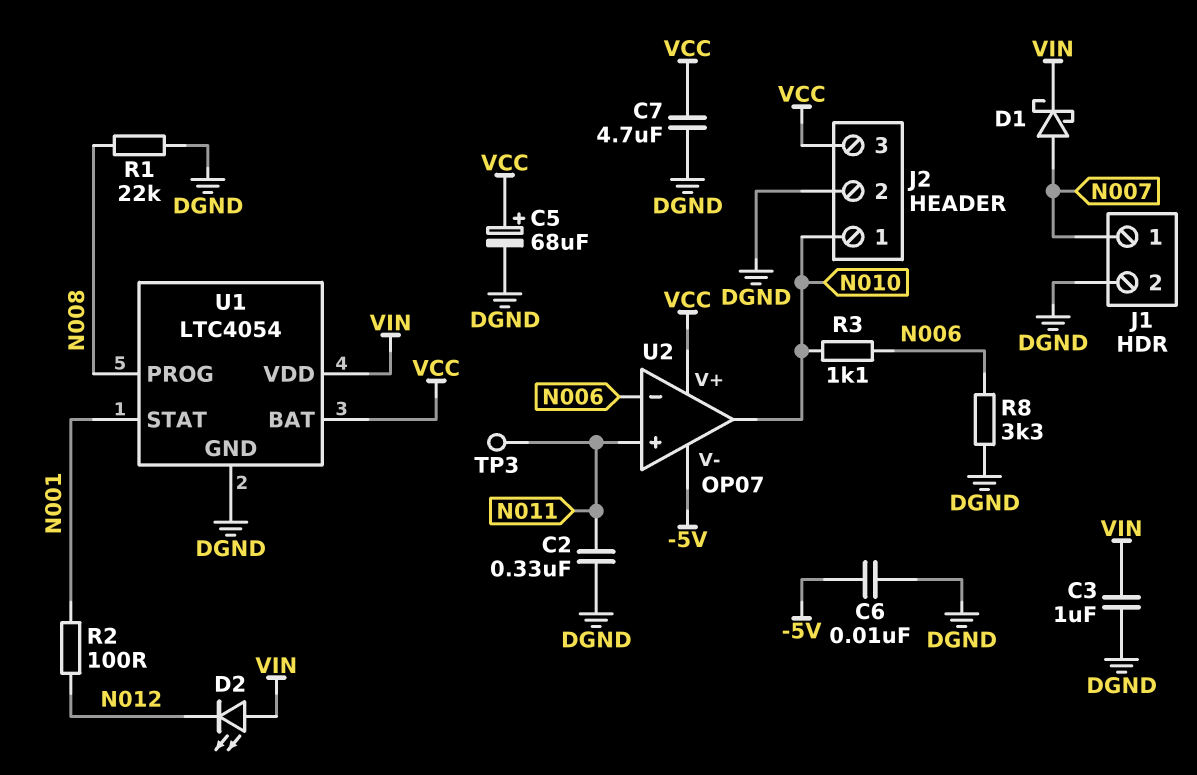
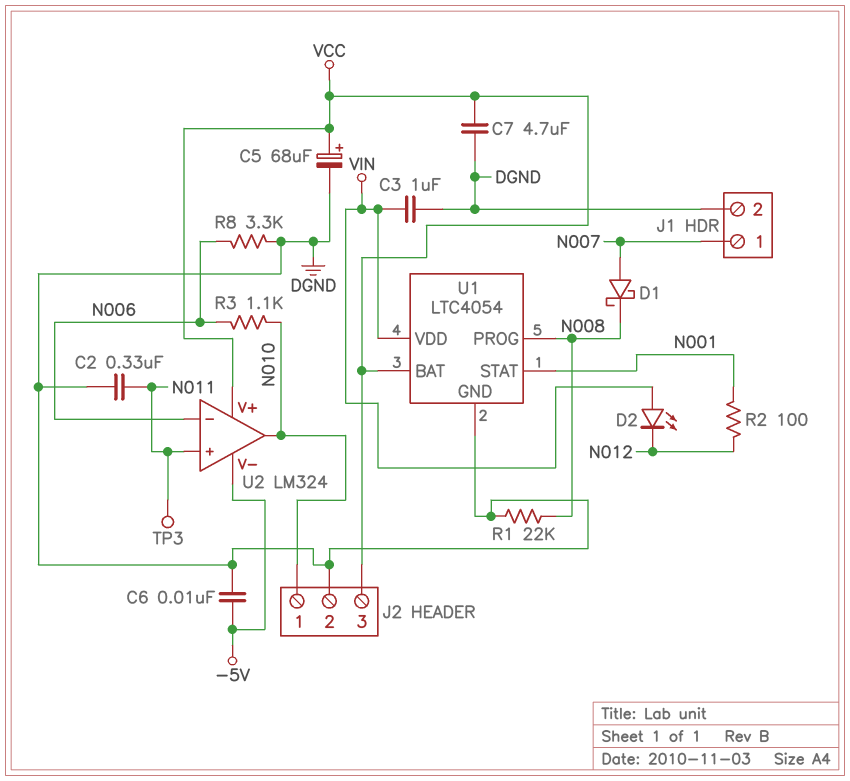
D1: schottky (A N007, K VIN) -> schottky (A N007, K N008)
U2: OP07 -> LM324

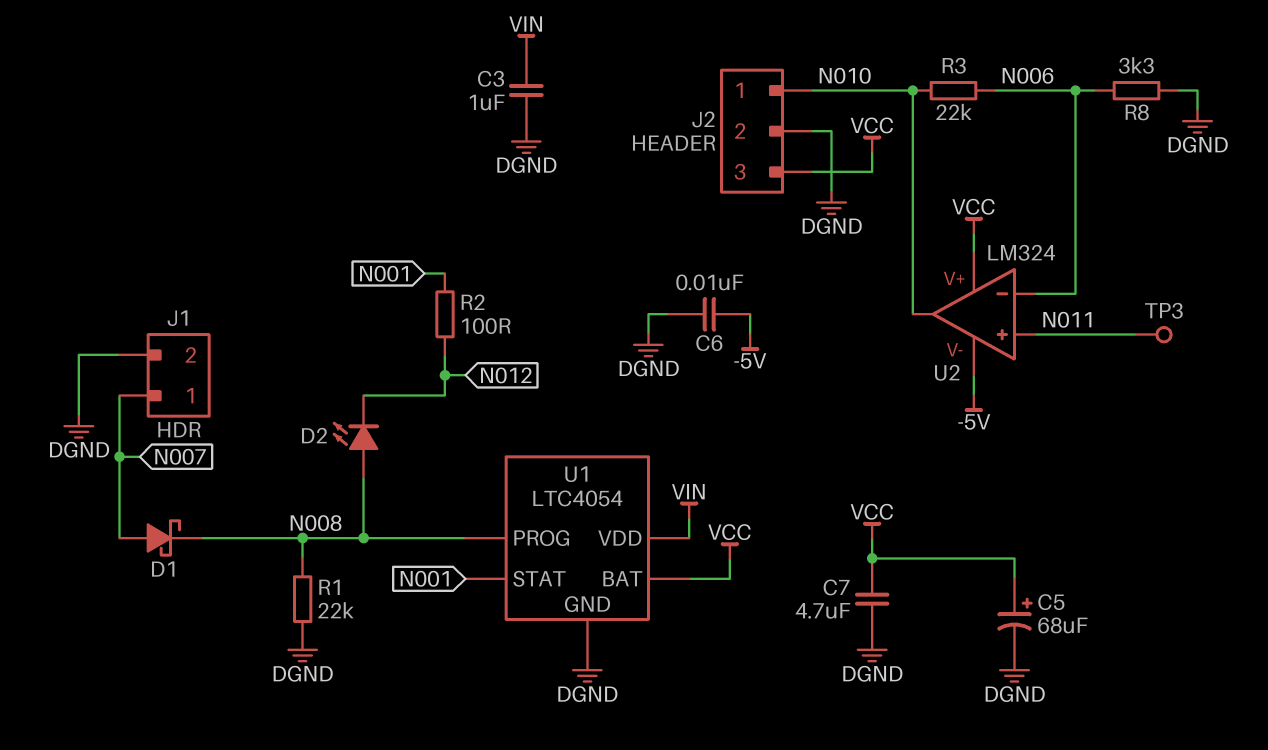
C2: 330nF (DGND, N011) -> none
D2: LED (A VIN, K N012) -> LED (A N008, K N012)
R3: 1.1k (N006, N010) -> 22k (N006, N010)

